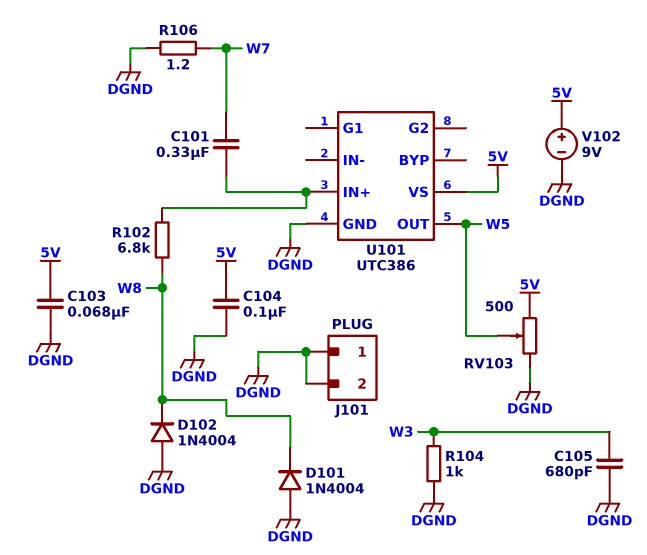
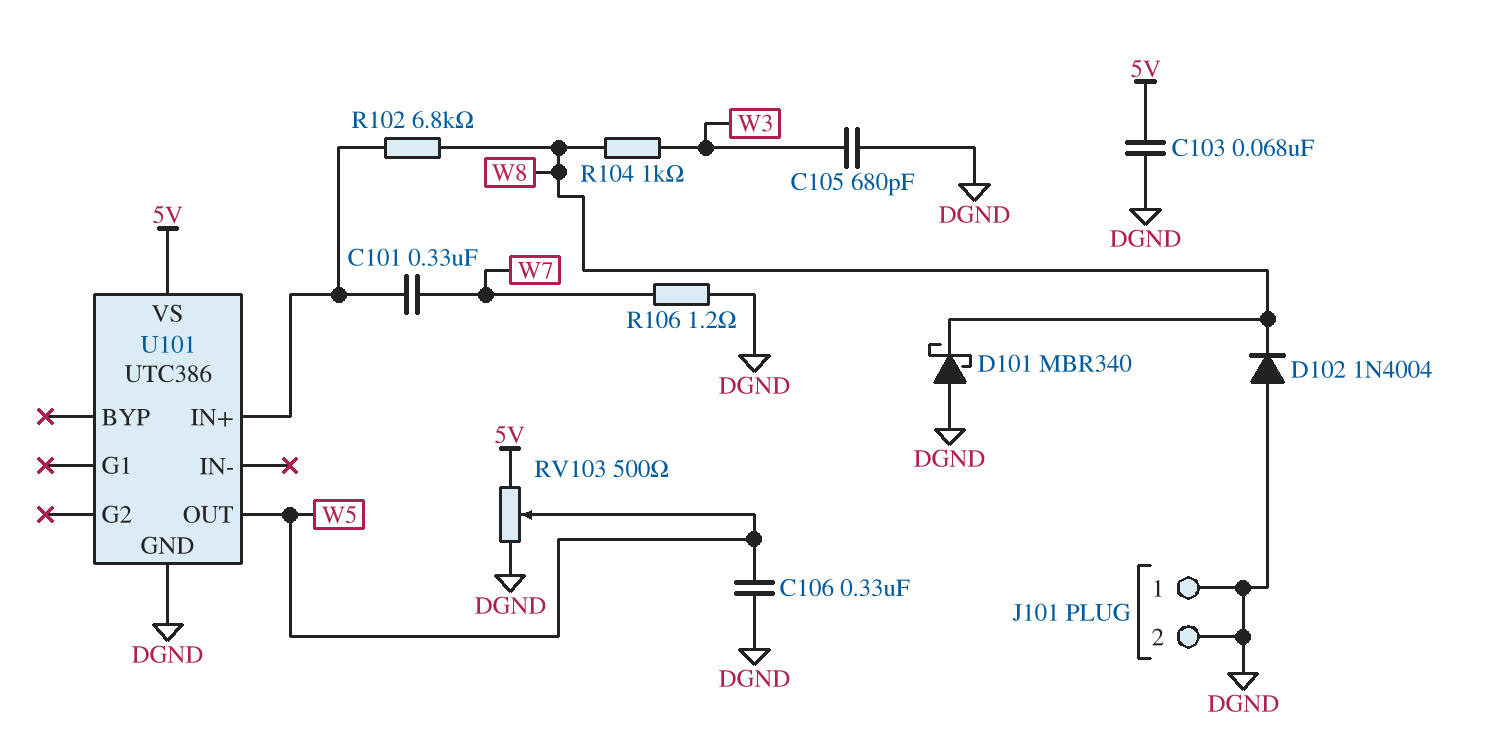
C104: 100nF (5V, DGND) -> none
C106: none -> 330nF (DGND, W5)
D101: diode 1N4004 (A DGND, K W8) -> schottky MBR340 (A DGND, K W8)
R104: 1k (DGND, W3) -> 1k (W3, W8)
V102: 9V (plus 5V, minus DGND) -> none

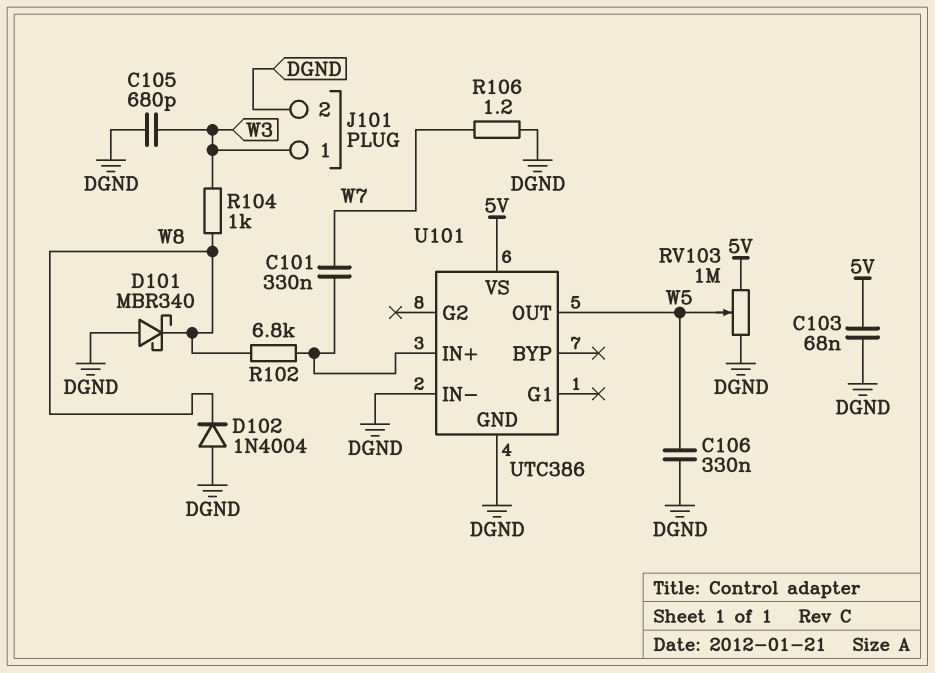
J101 pin 1: DGND -> W3
RV103: 500 (5V, DGND, wiper W5) -> 1M (5V, DGND, wiper W5)
U101 pin IN-: none -> DGND

